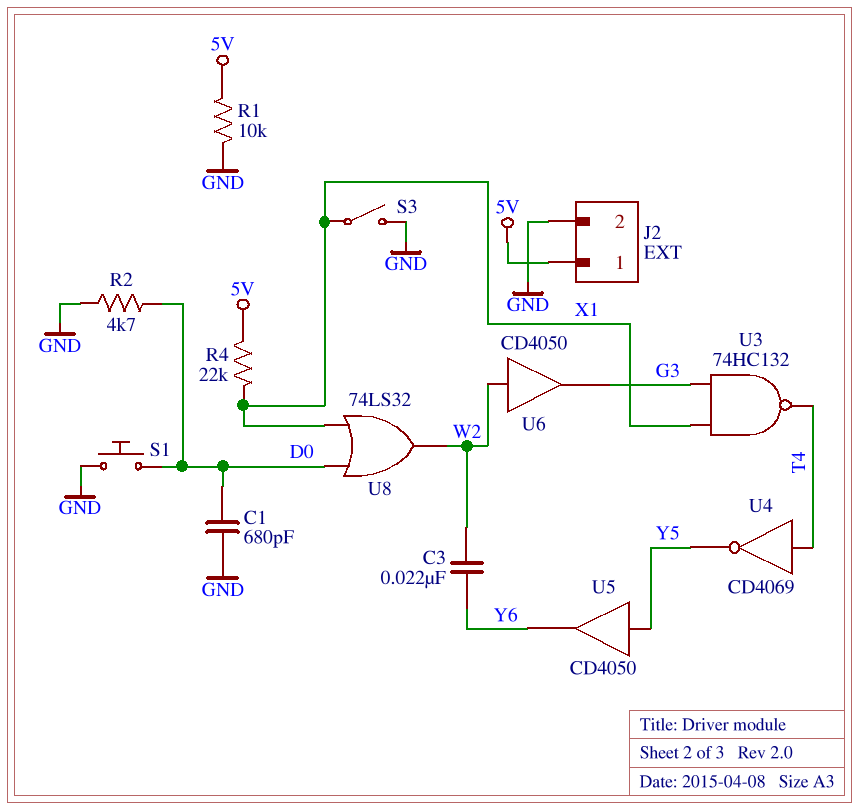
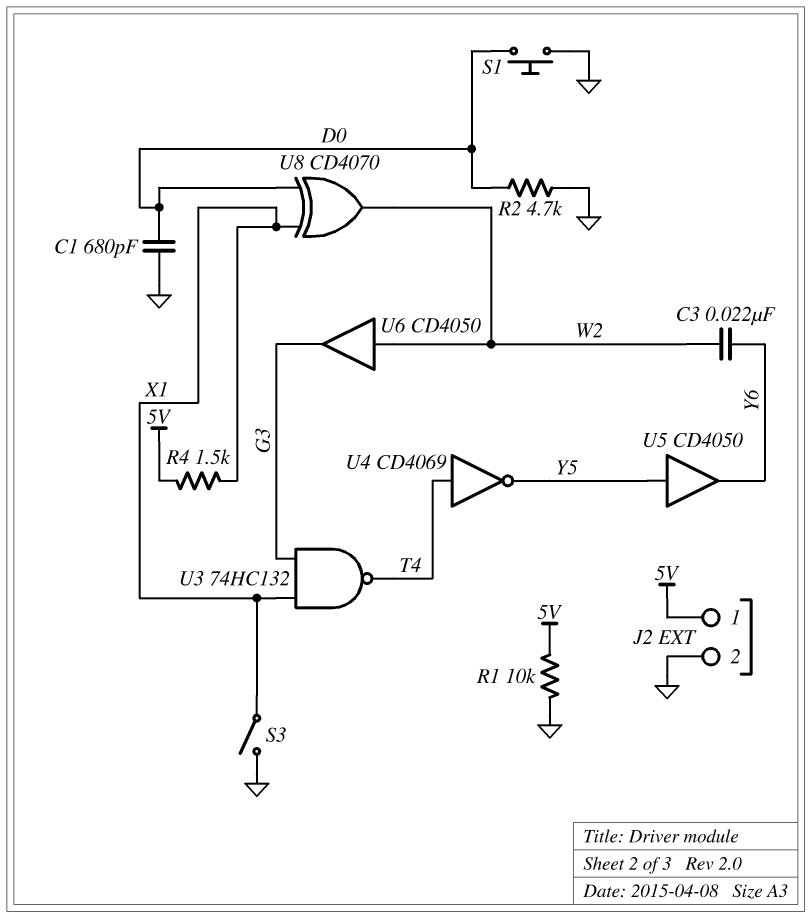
R4: 22k (5V, X1) -> 1.5k (5V, X1)
U8: OR 74LS32 (in D0, in X1, out W2) -> XOR CD4070 (in D0, in X1, out W2)

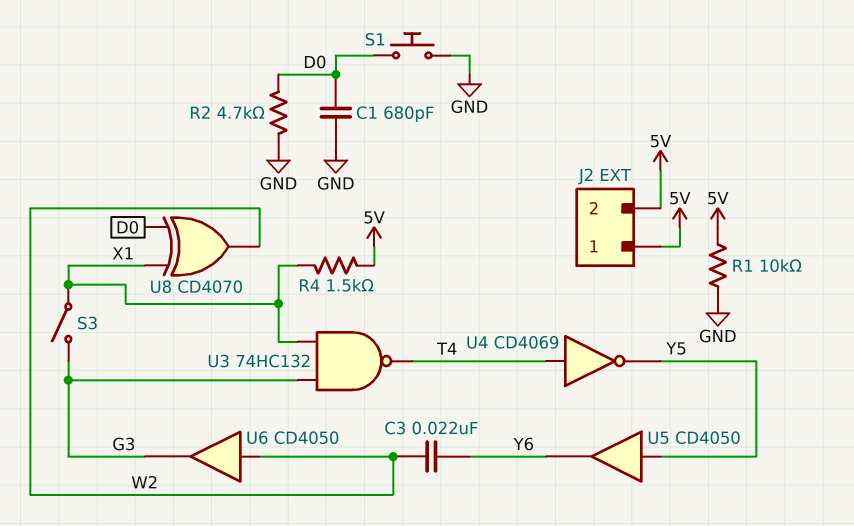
J2 pin 2: GND -> 5V
S3: switch (GND, X1) -> switch (G3, X1)

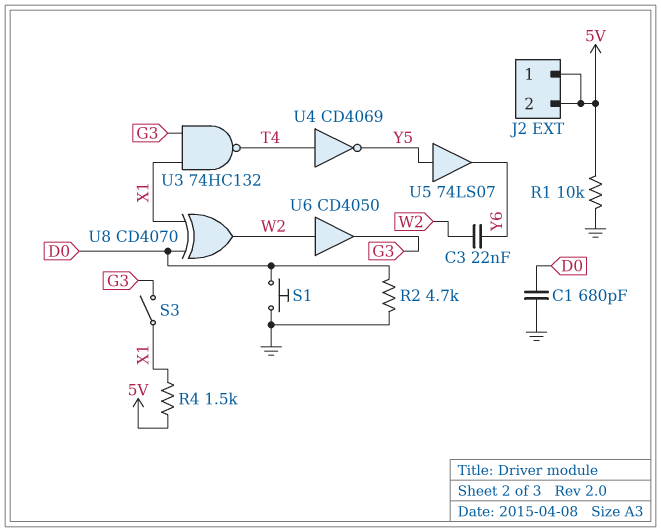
U5: buffer CD4050 (in Y5, out Y6) -> buffer 74LS07 (in Y5, out Y6)

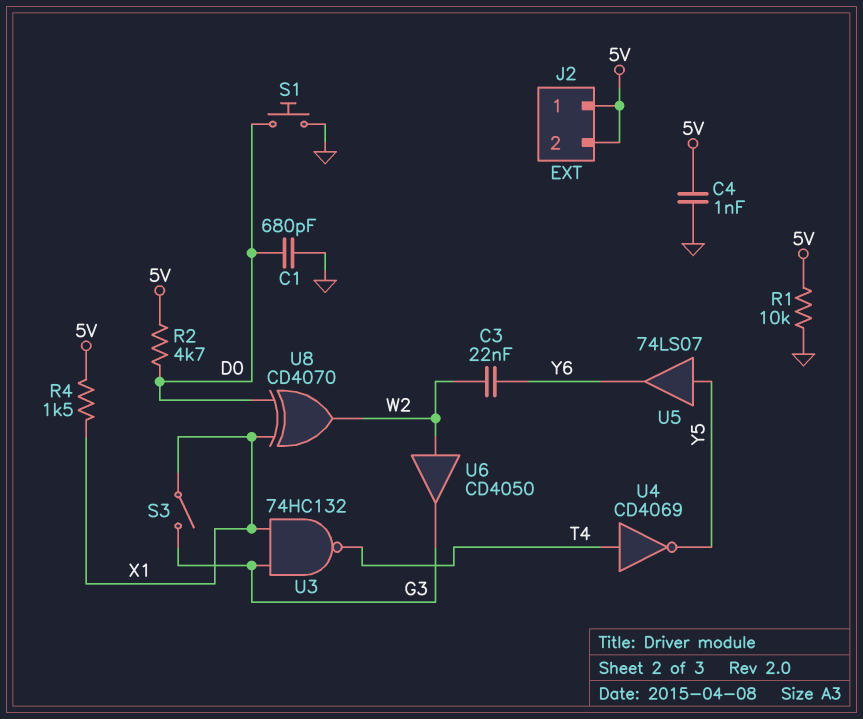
C4: none -> 1nF (5V, GND)
R2: 4.7k (D0, GND) -> 4.7k (5V, D0)

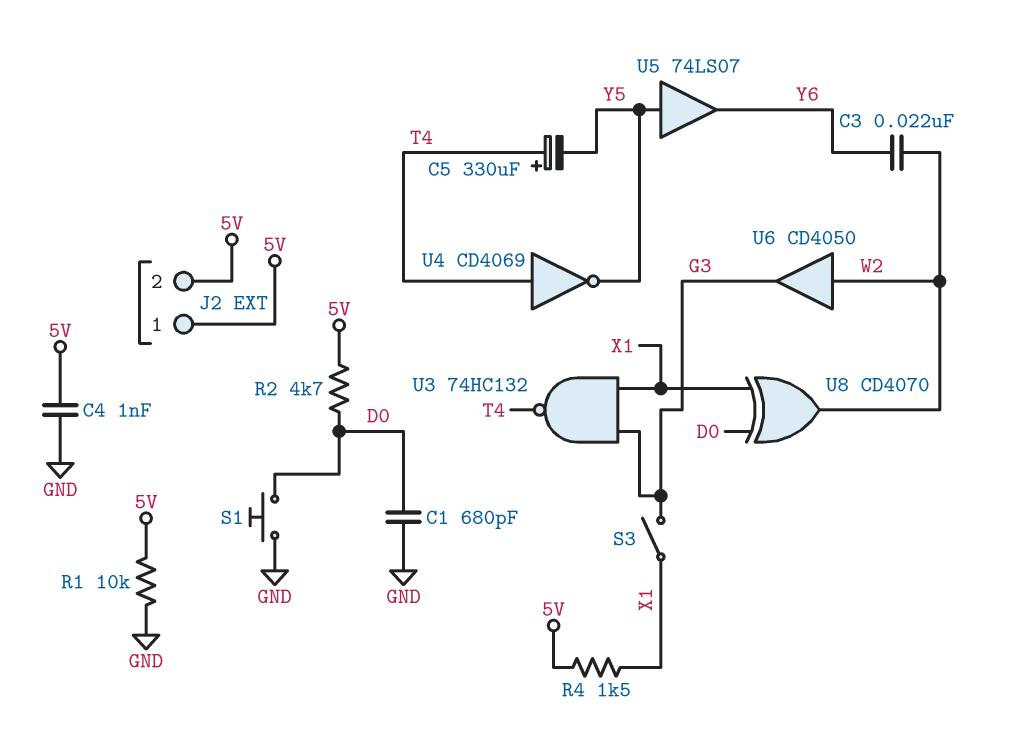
C5: none -> 330uF (plus T4, minus Y5)

